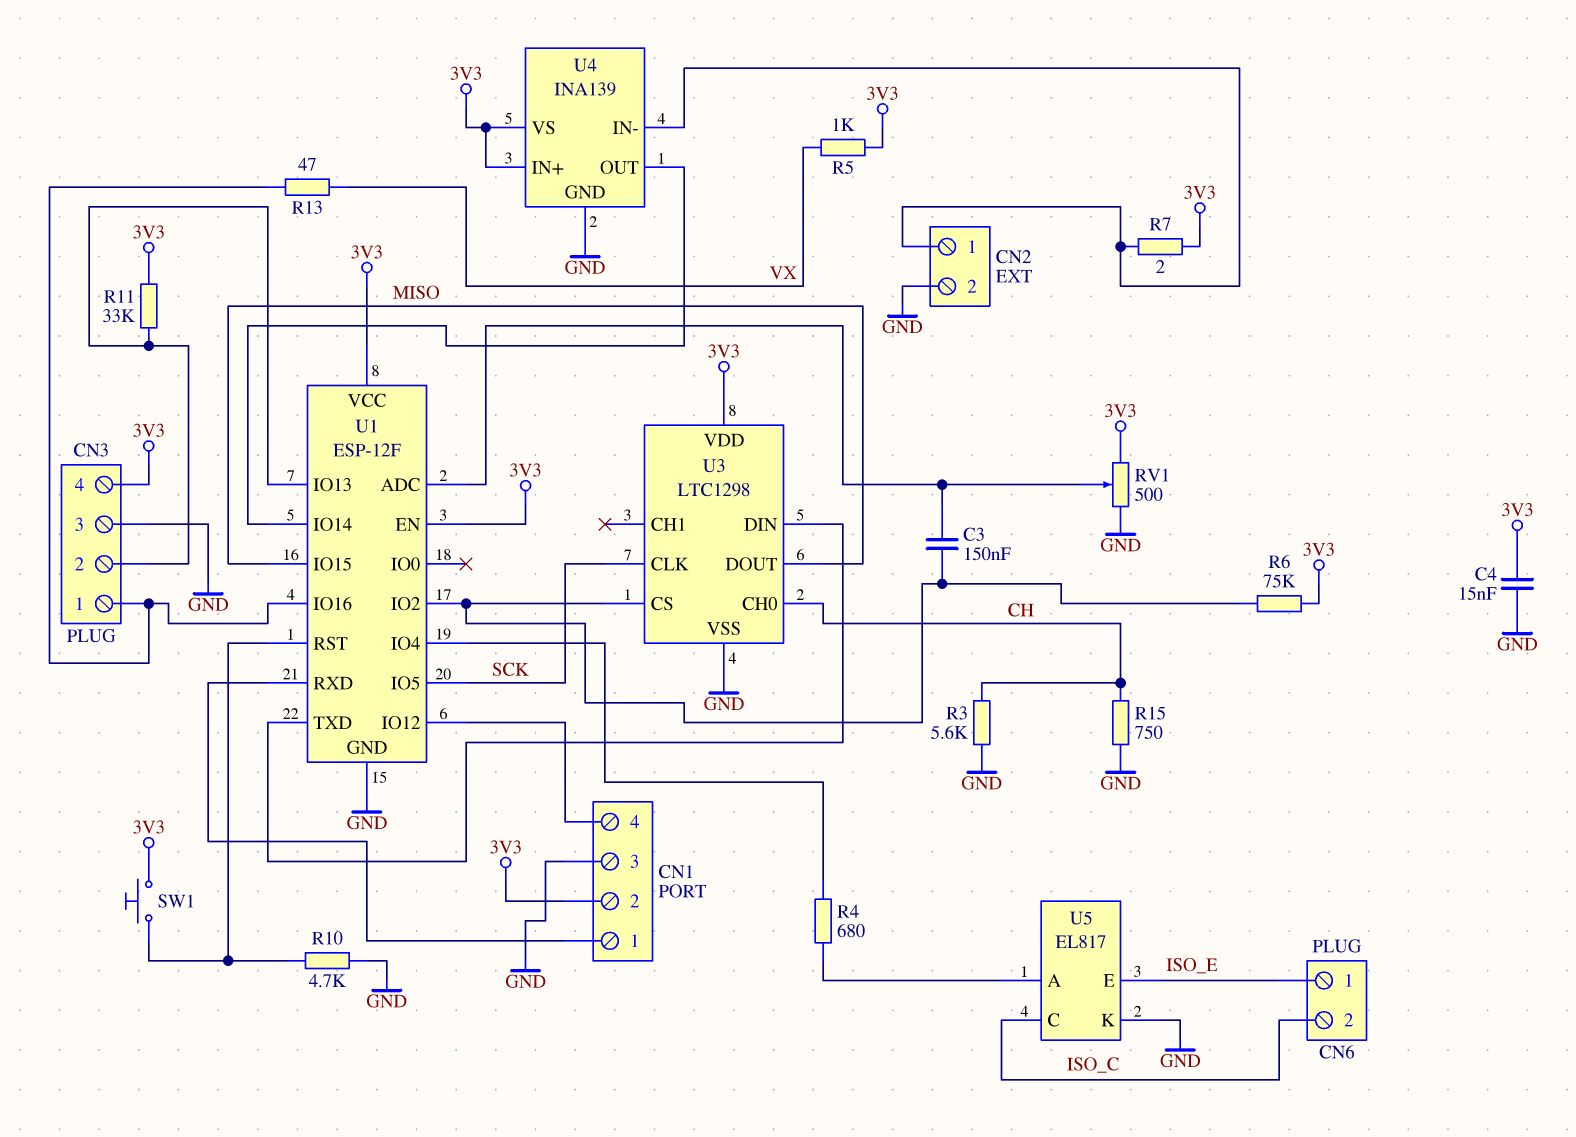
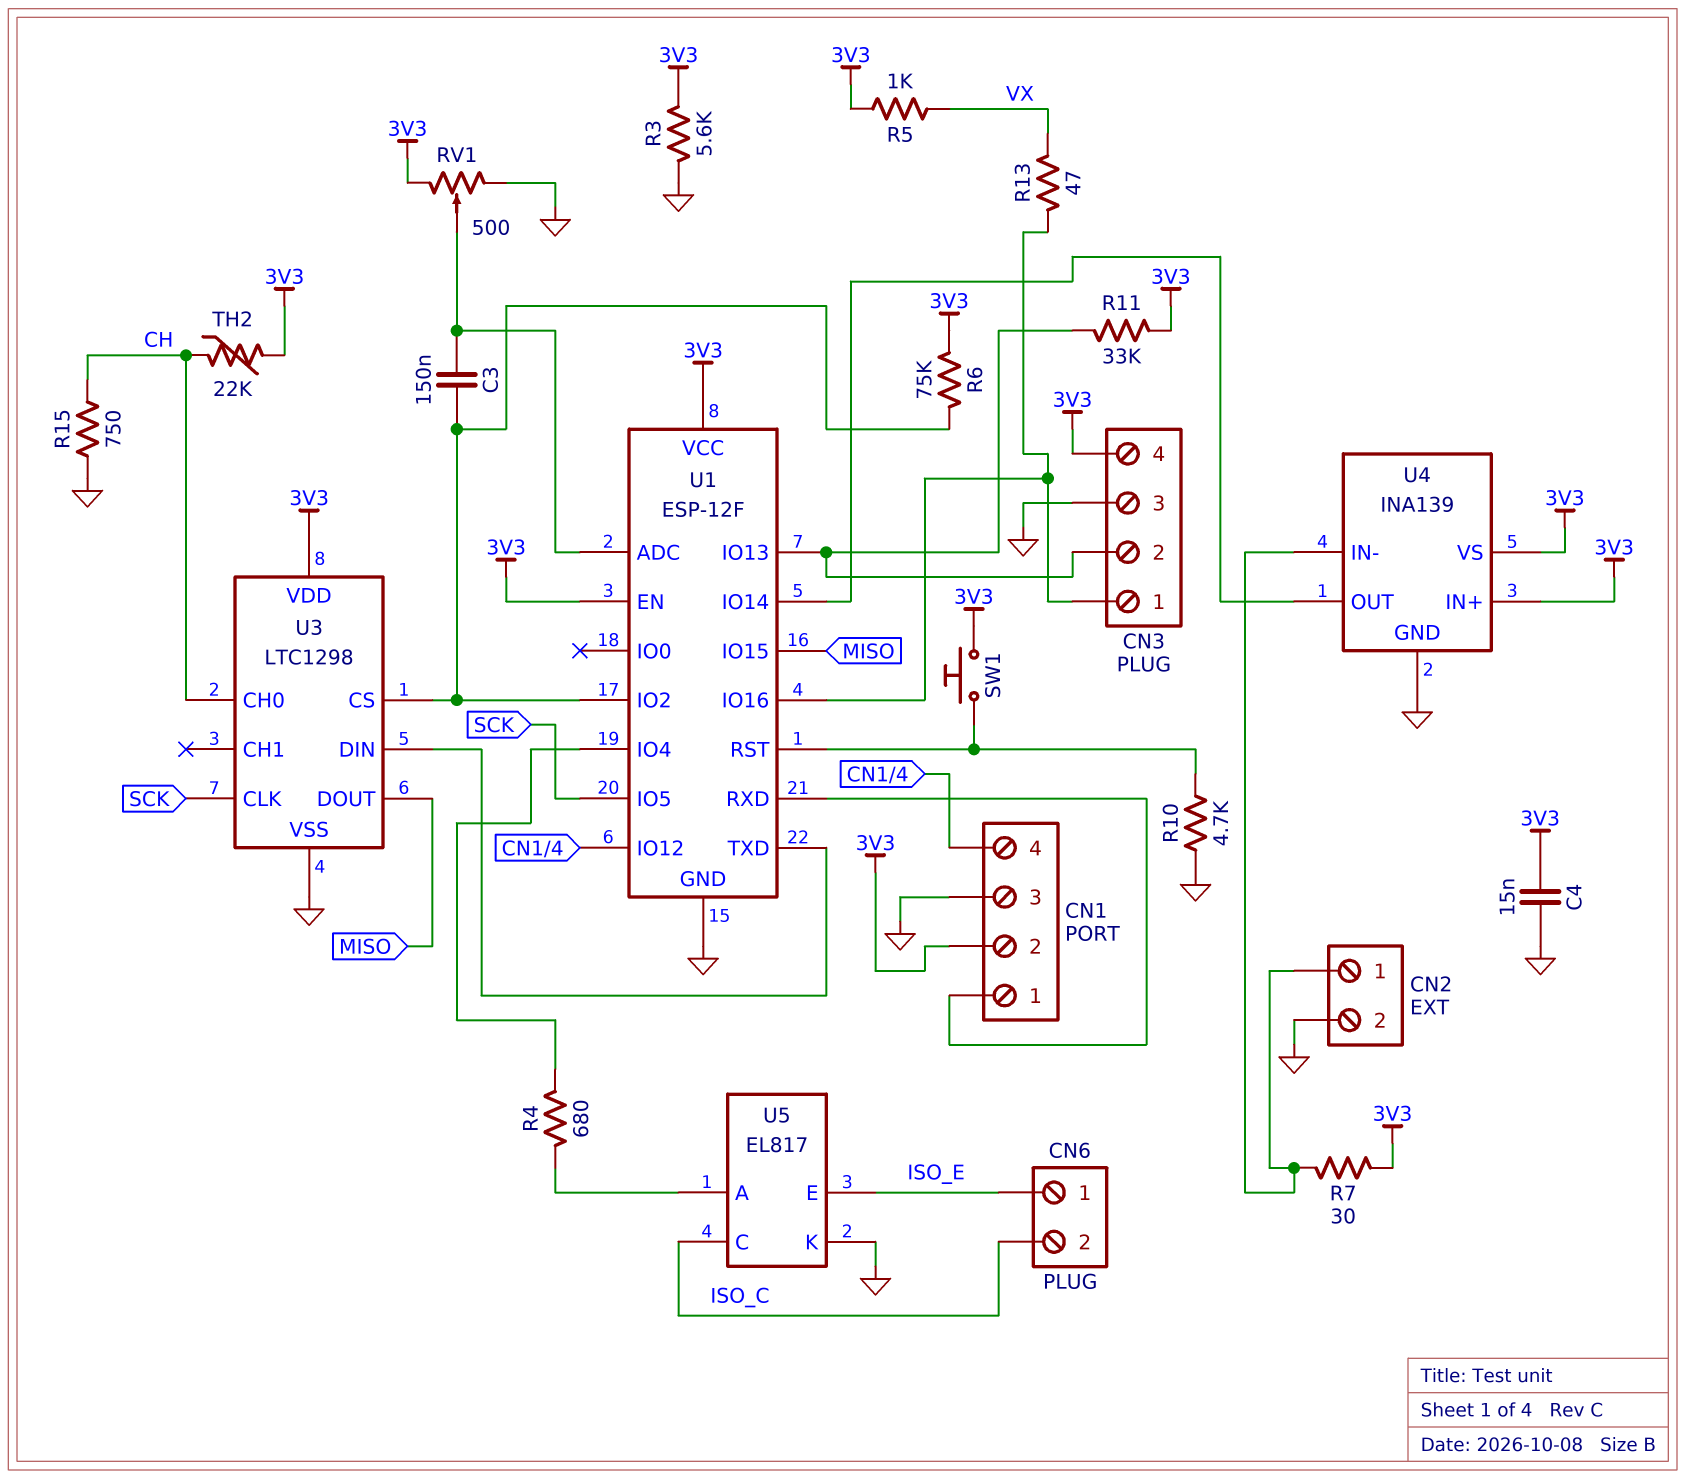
R3: 5.6k (CH, GND) -> 5.6k (3V3, GND)
R7: 2 (3V3, CN2/1) -> 30 (3V3, CN2/1)
TH2: none -> 22k (3V3, CH)

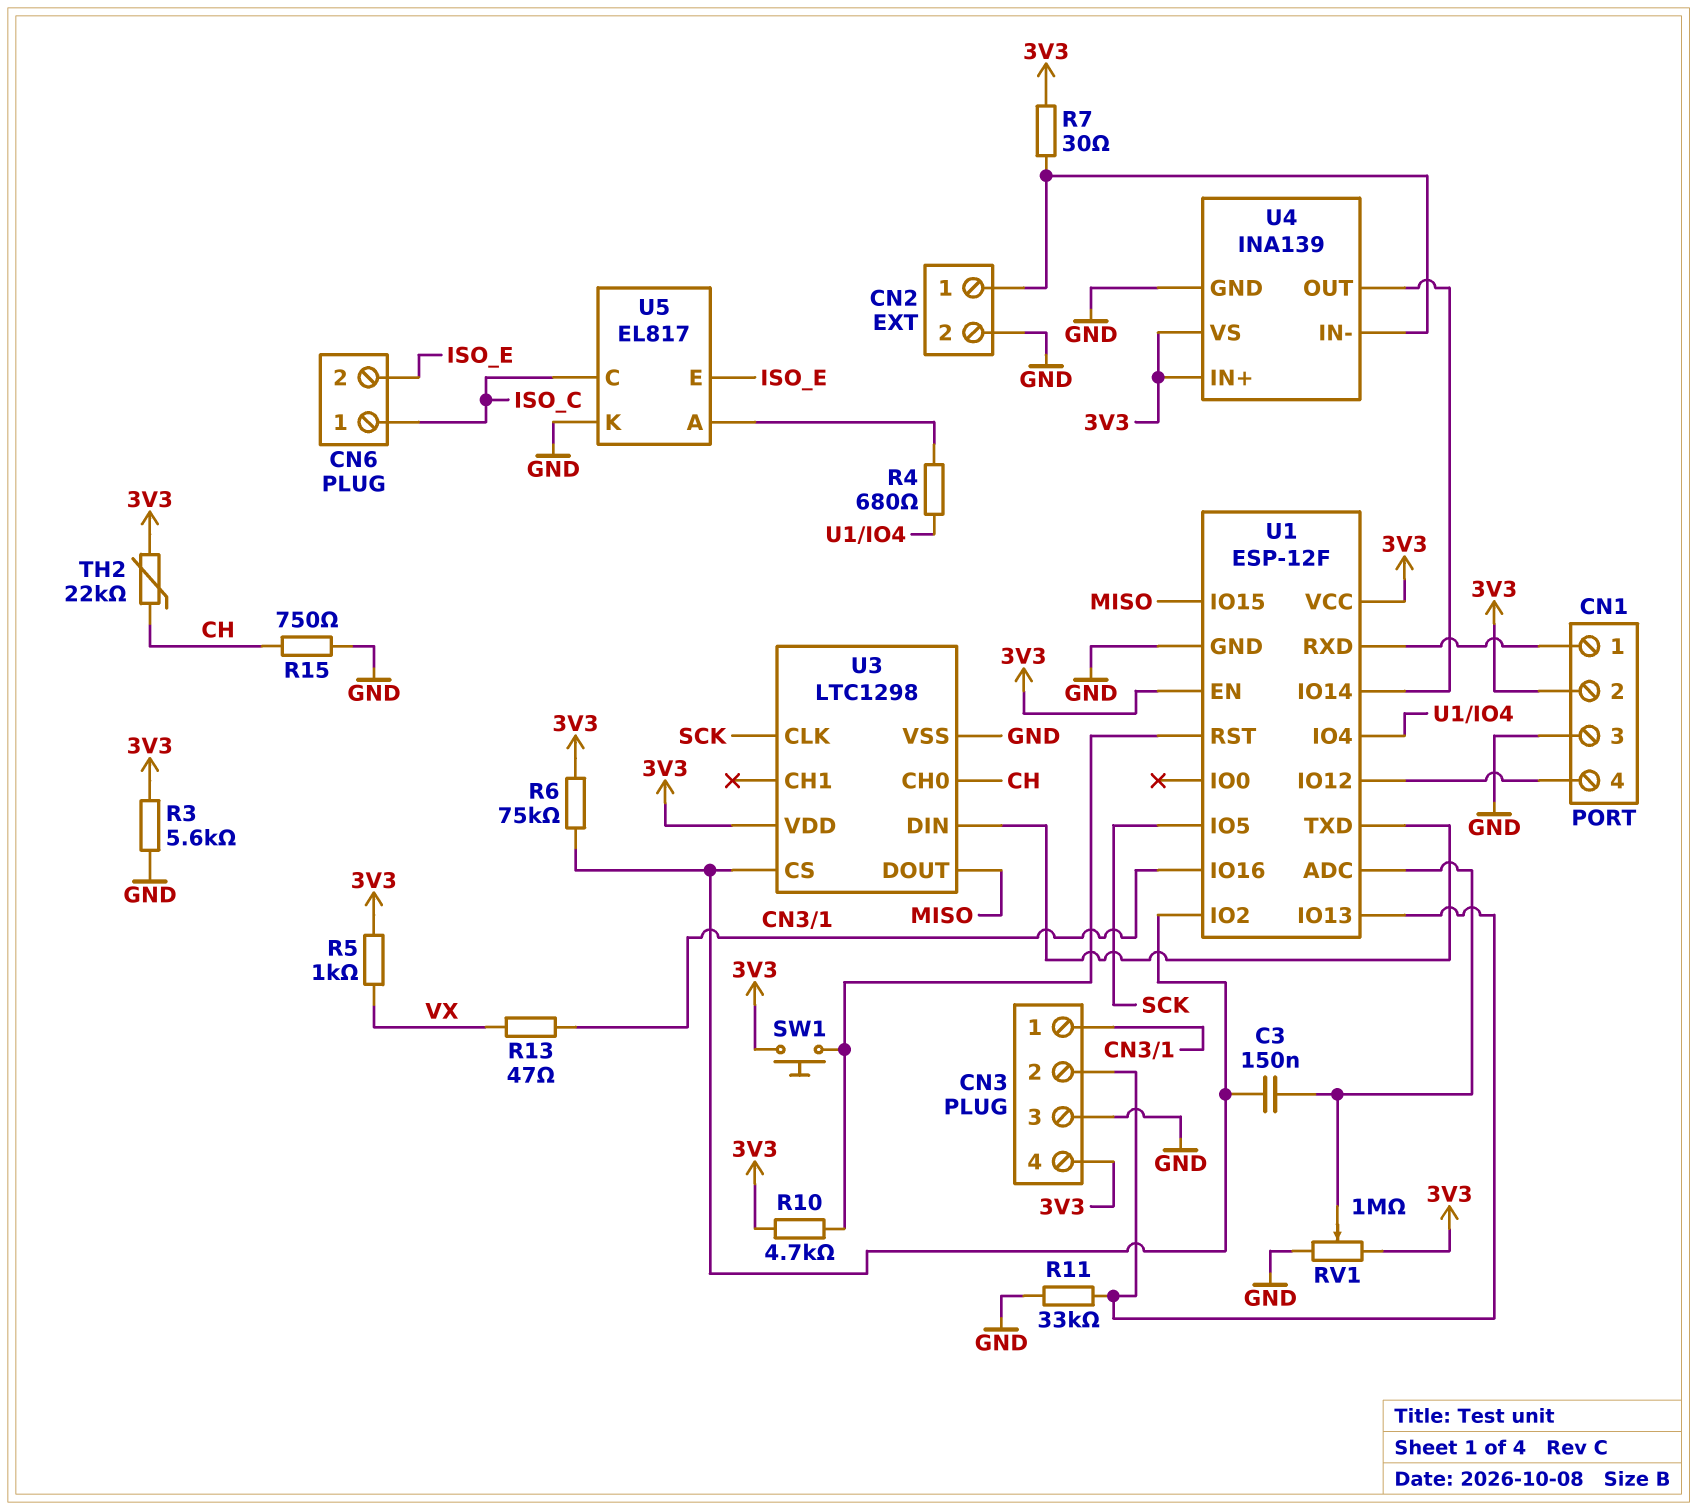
C4: 15nF (3V3, GND) -> none
CN6 pin 1: ISO_E -> ISO_C
CN6 pin 2: ISO_C -> ISO_E
R10: 4.7k (GND, U1/RST) -> 4.7k (3V3, U1/RST)
R11: 33k (3V3, CN3/2) -> 33k (CN3/2, GND)
RV1: 500 (3V3, GND, wiper U1/ADC) -> 1M (3V3, GND, wiper U1/ADC)

